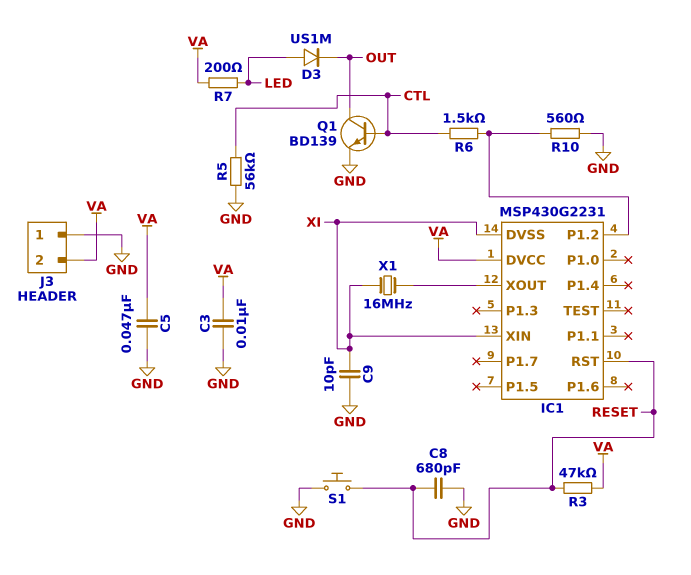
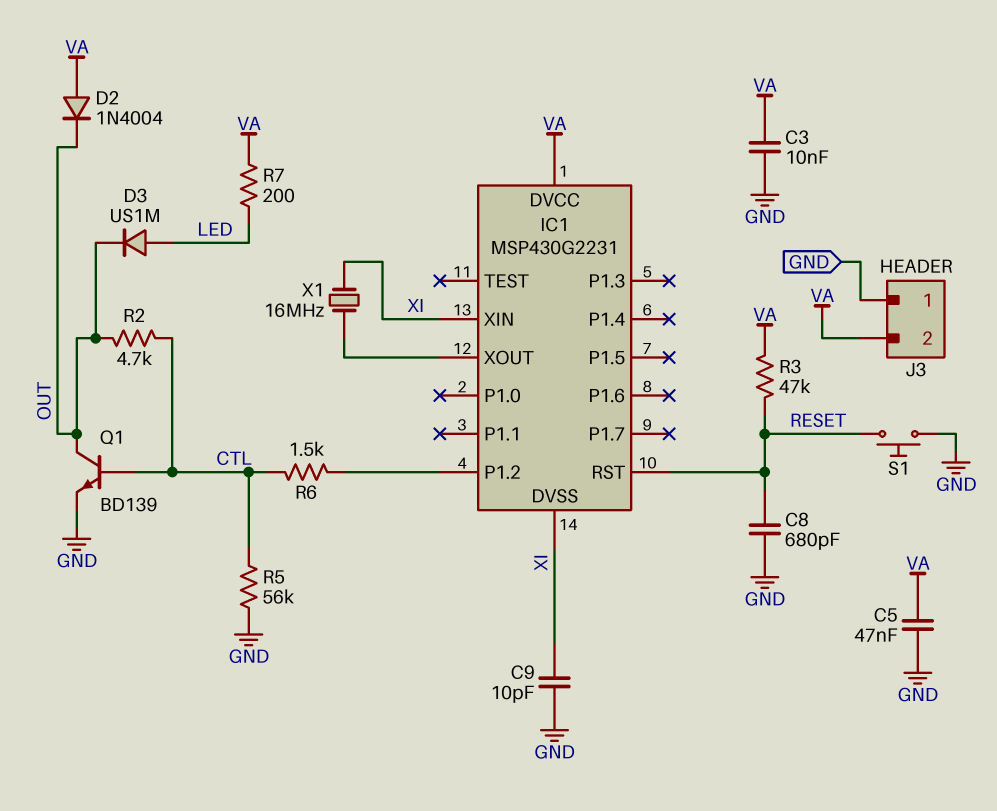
D2: none -> diode 1N4004 (A VA, K OUT)
R2: none -> 4.7k (CTL, OUT)
R10: 560 (GND, IC1/P1.2) -> none

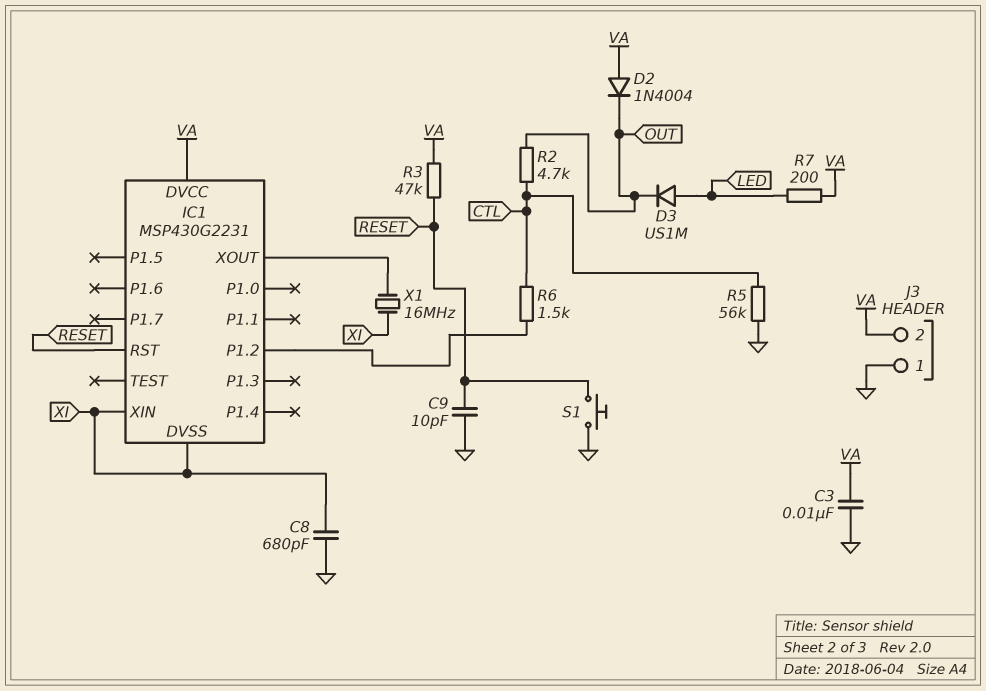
C5: 47nF (GND, VA) -> none
C8: 680pF (GND, RESET) -> 680pF (GND, XI)
C9: 10pF (GND, XI) -> 10pF (GND, RESET)
Q1: NPN BD139 (B CTL, C OUT, E GND) -> none

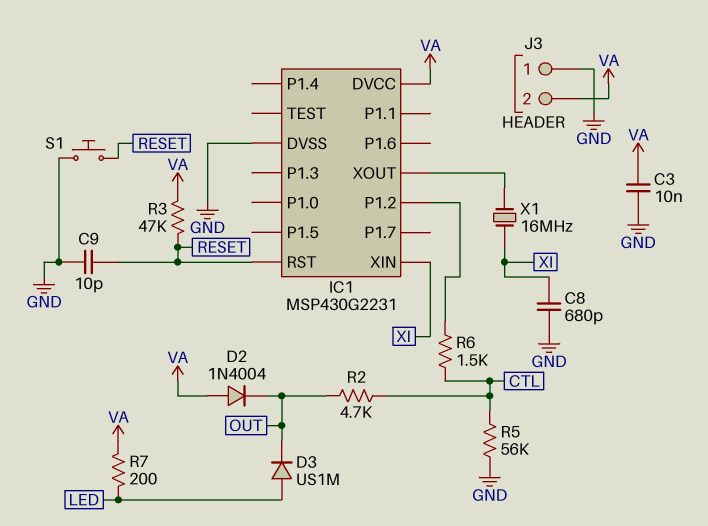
IC1 pin DVSS: XI -> GND

